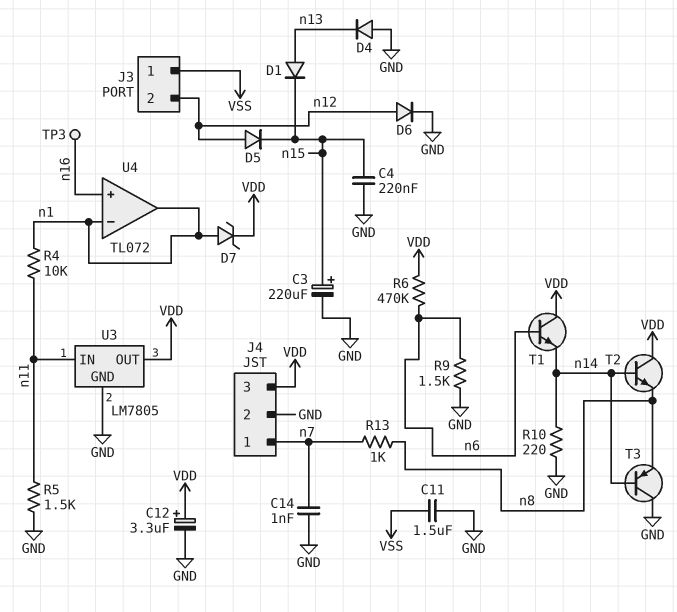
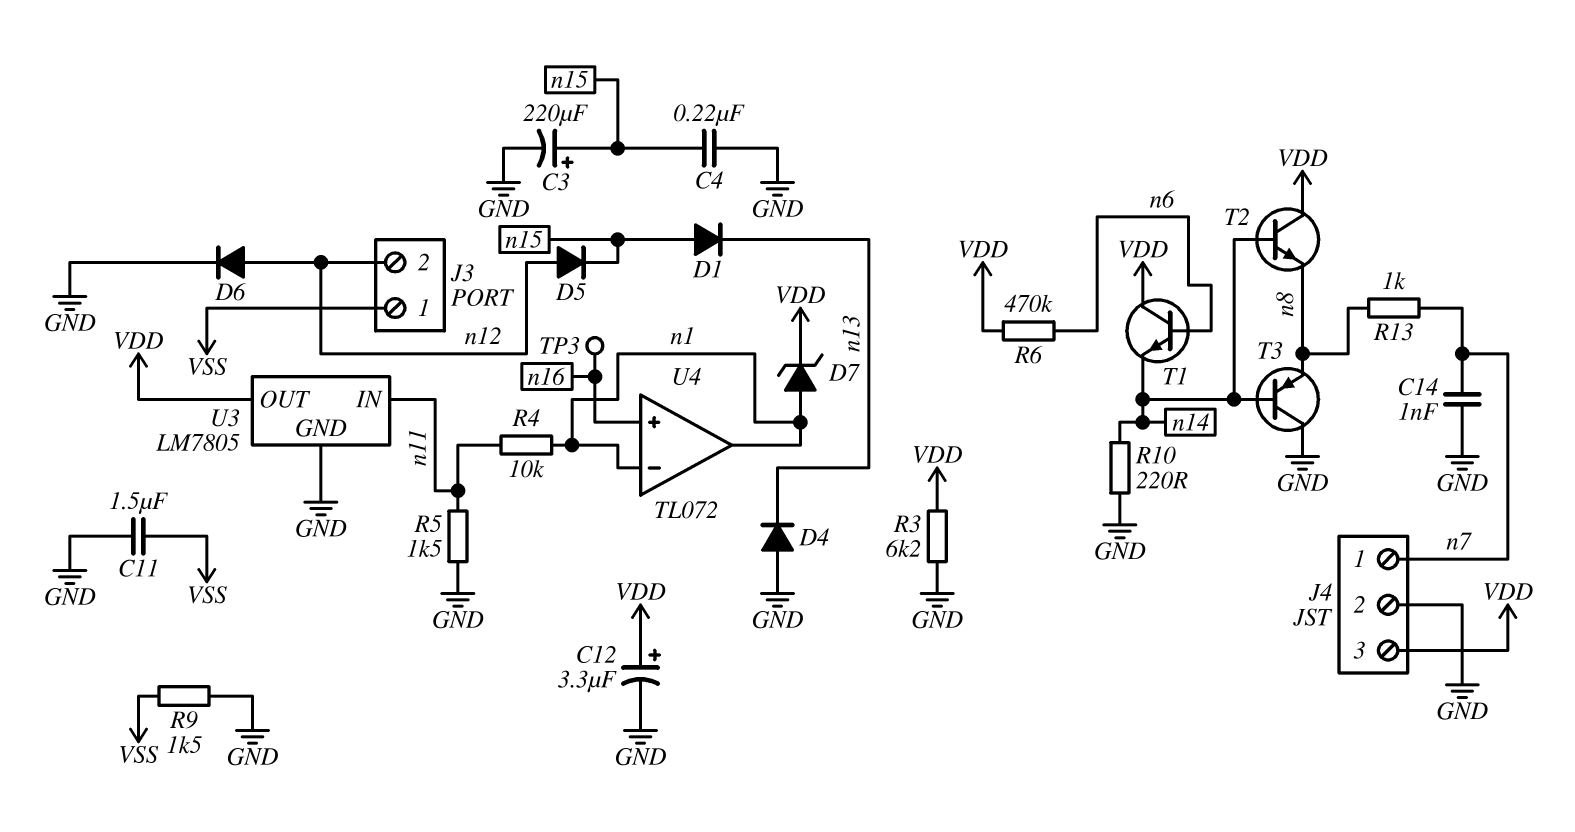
D1: diode (A n13, K n15) -> diode (A n15, K n13)
R3: none -> 6.2k (GND, VDD)
R9: 1.5k (GND, n6) -> 1.5k (GND, VSS)

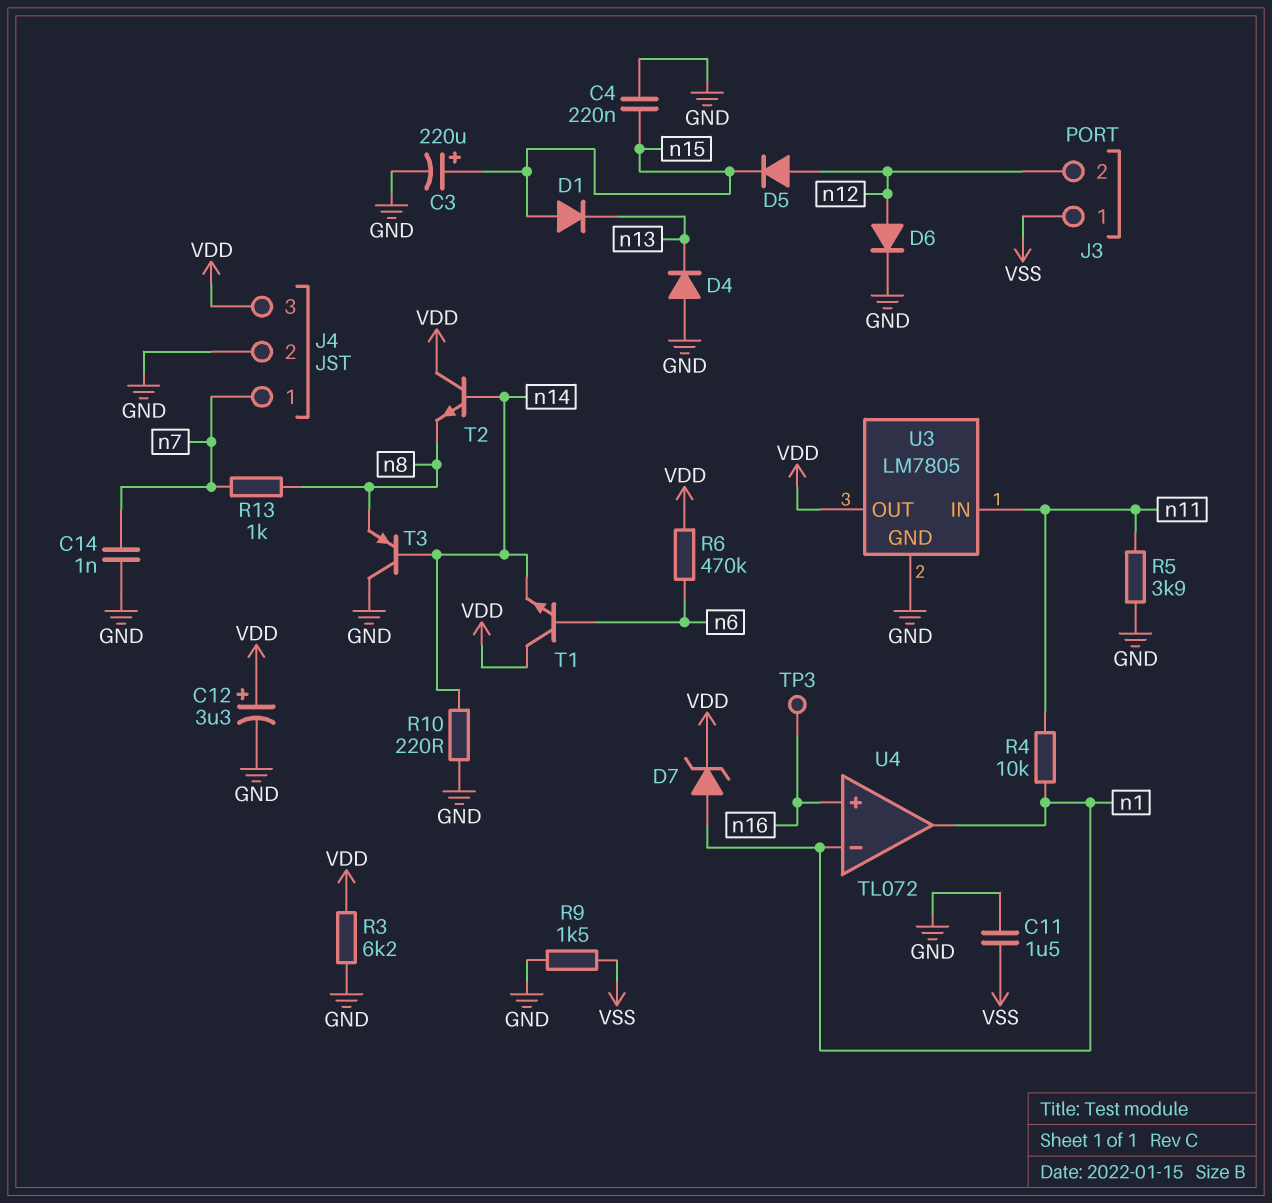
R5: 1.5k (GND, n11) -> 3.9k (GND, n11)

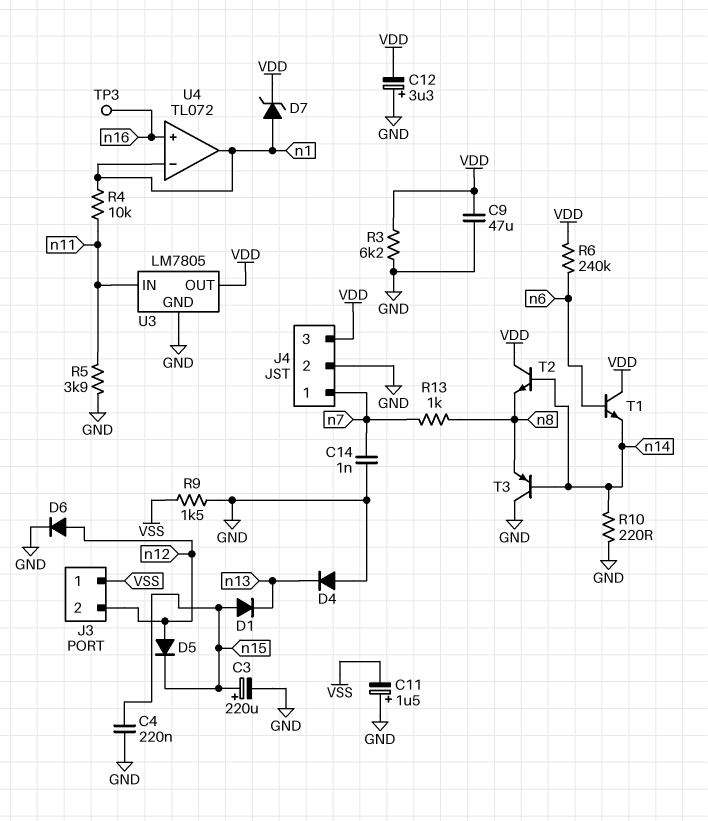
C9: none -> 47uF (GND, VDD)
C11: 1.5uF (GND, VSS) -> 1.5uF (plus GND, minus VSS)
C12: 3.3uF (plus VDD, minus GND) -> 3.3uF (plus GND, minus VDD)
R6: 470k (VDD, n6) -> 240k (VDD, n6)

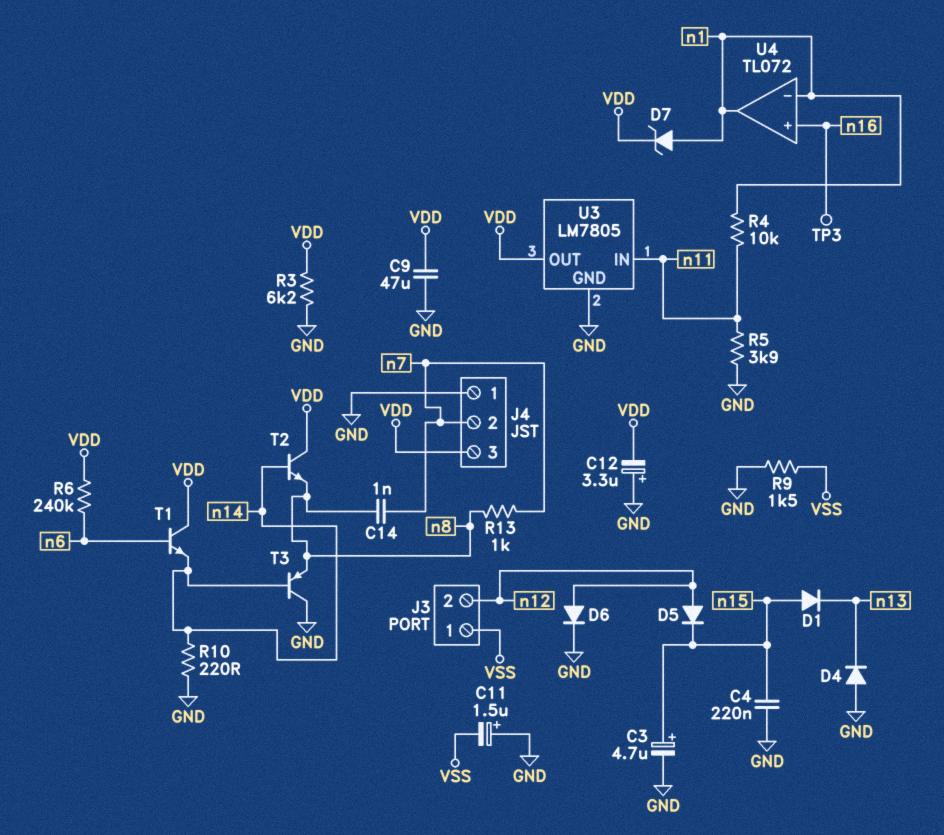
C3: 220uF (plus n15, minus GND) -> 4.7uF (plus n15, minus GND)
C14: 1nF (GND, n7) -> 1nF (n7, n8)
J4 pin 1: n7 -> GND
J4 pin 2: GND -> n7

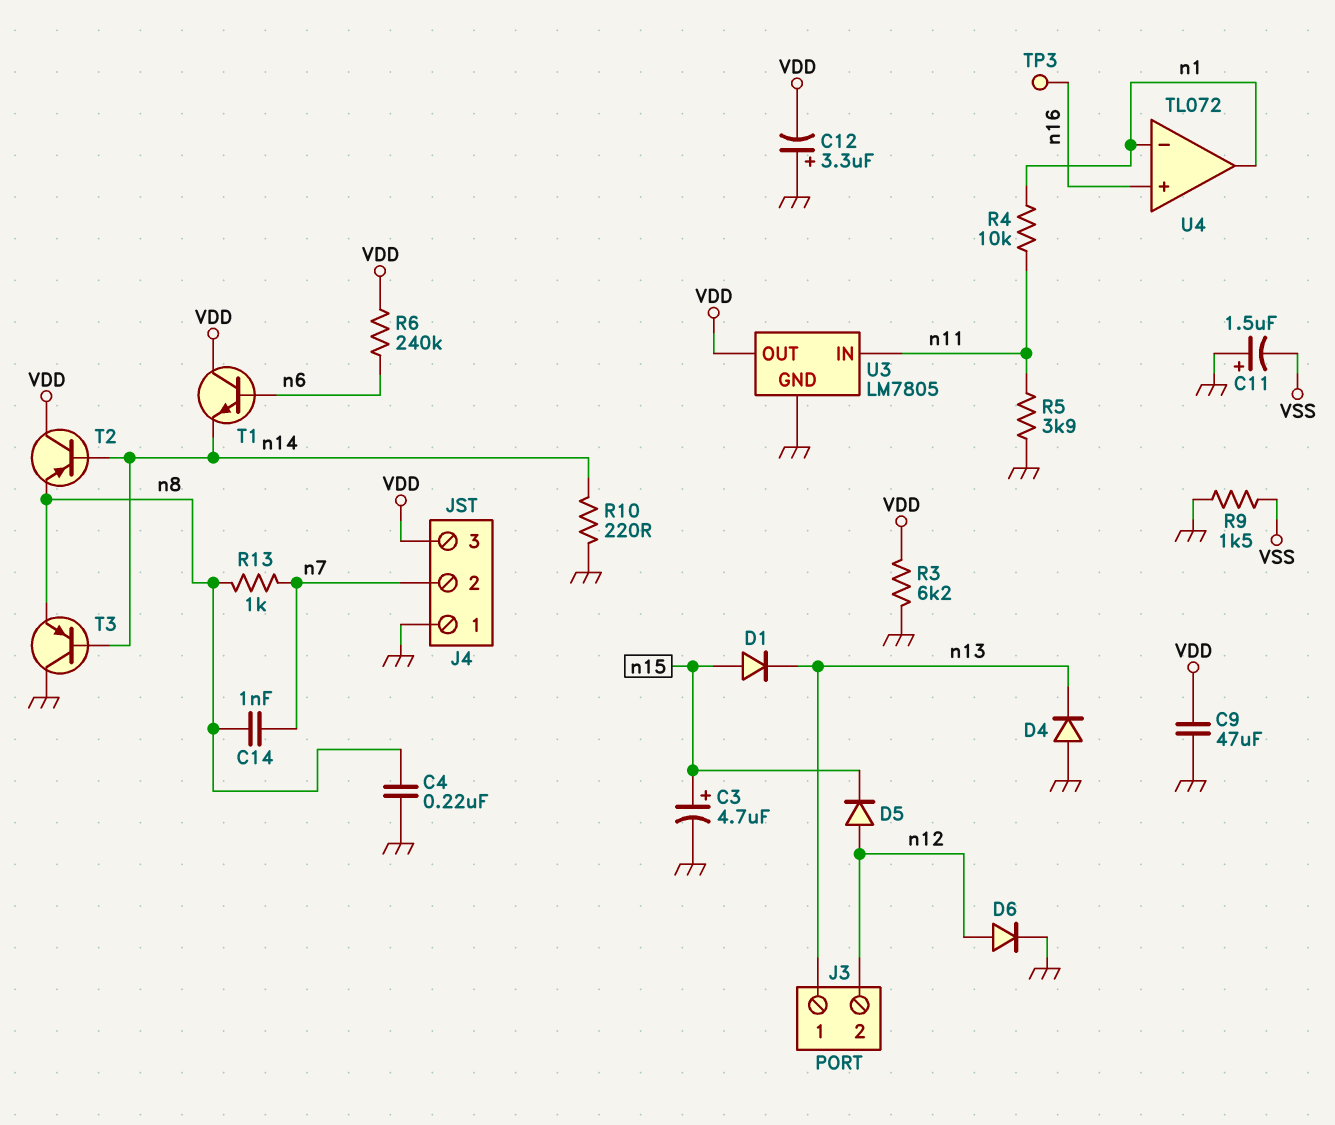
C4: 220nF (GND, n15) -> 220nF (GND, n8)
D7: zener (A n1, K VDD) -> none
J3 pin 1: VSS -> n13
T2: NPN (B n14, C VDD, E n8) -> PNP (B n14, C VDD, E n8)

